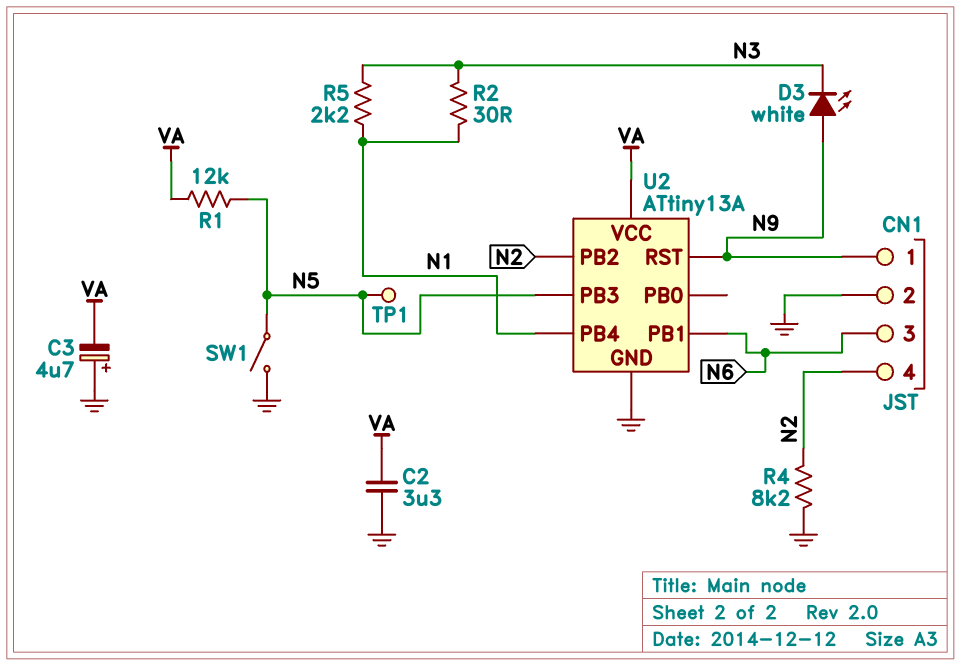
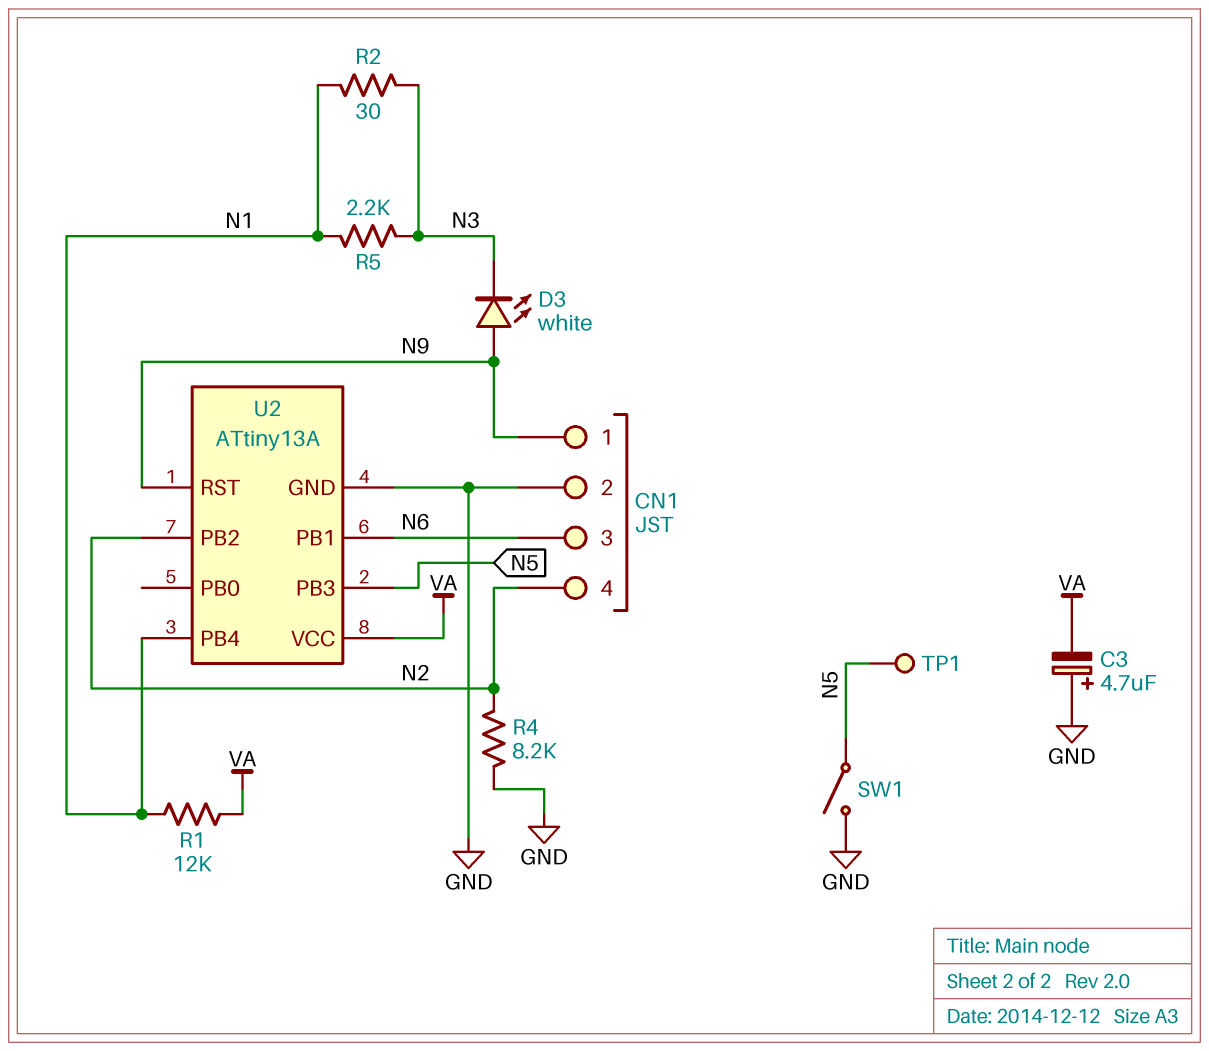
C2: 3.3uF (GND, VA) -> none
R1: 12k (N5, VA) -> 12k (N1, VA)

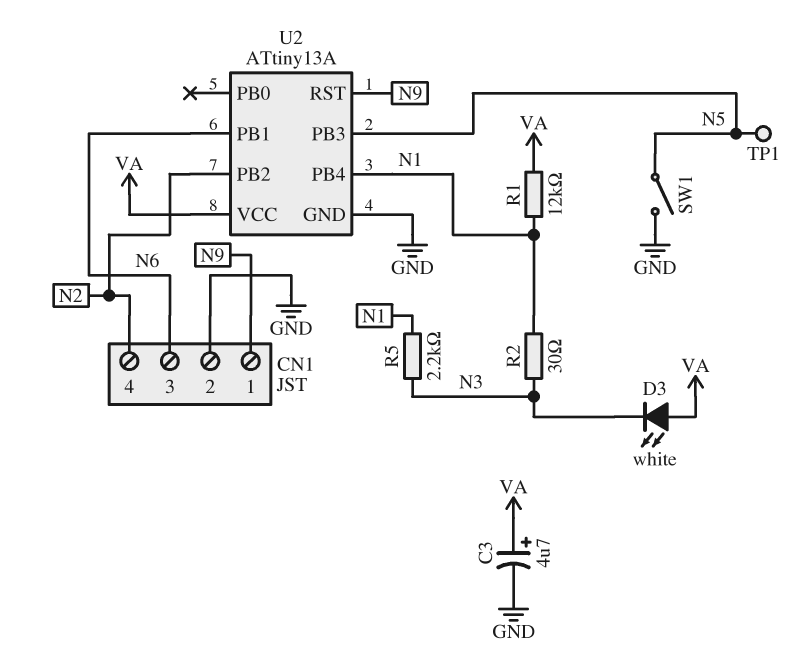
C3: 4.7uF (plus GND, minus VA) -> 4.7uF (plus VA, minus GND)
D3: LED white (A N9, K N3) -> LED white (A VA, K N3)
R4: 8.2k (GND, N2) -> none

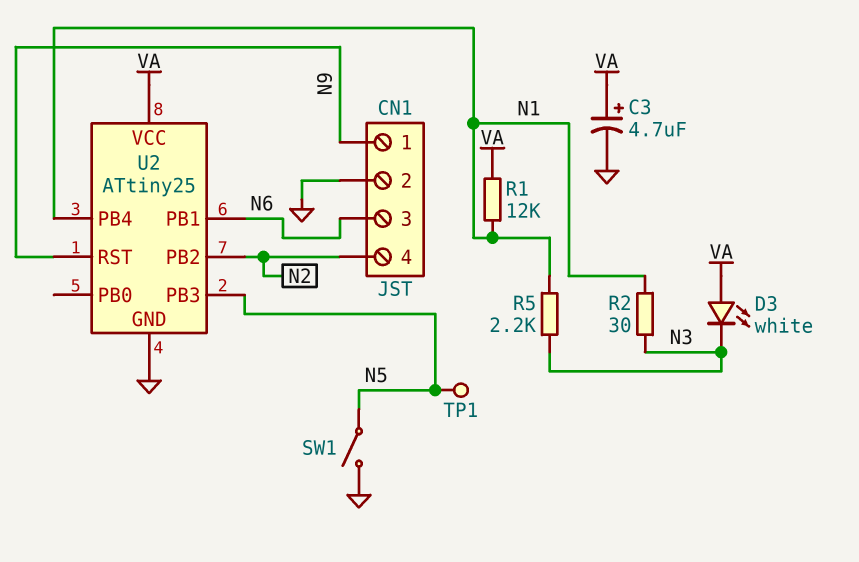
U2: ATtiny13A -> ATtiny25

